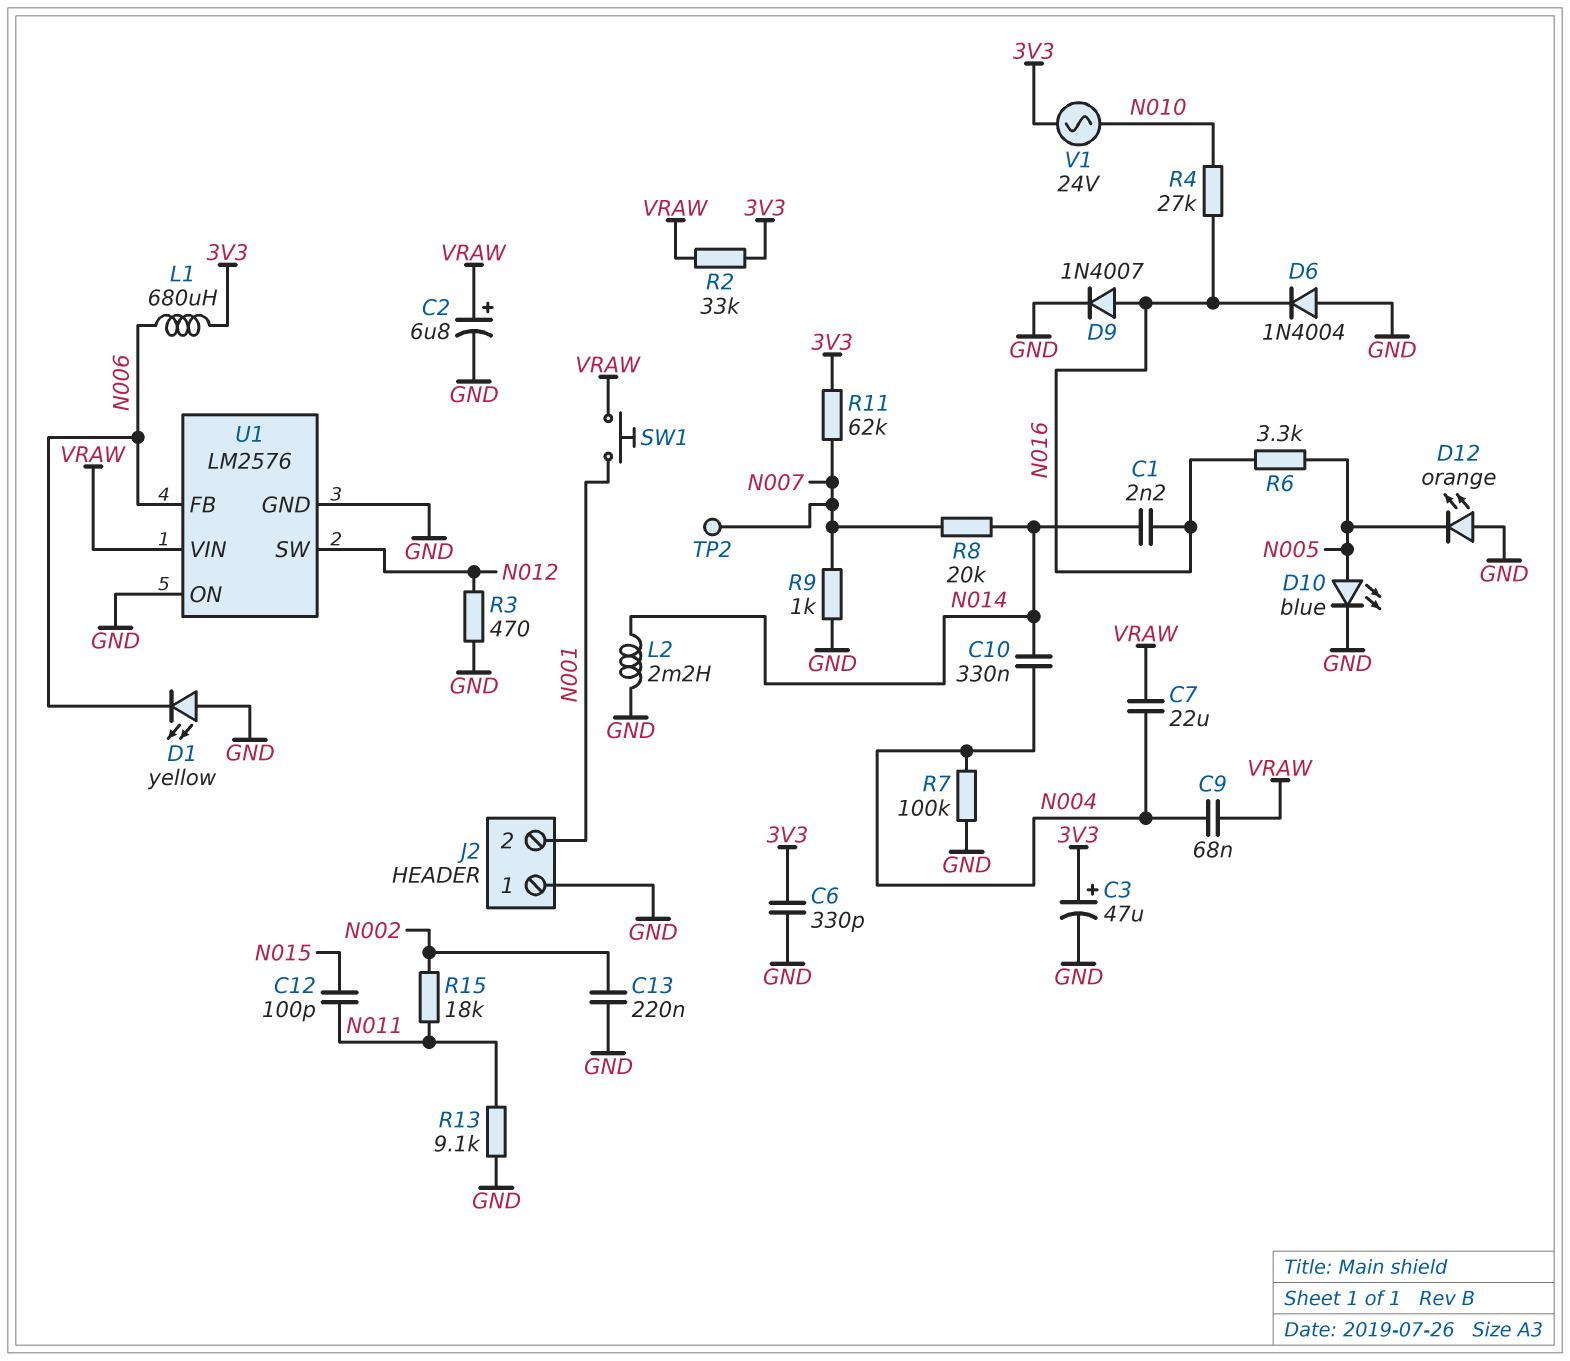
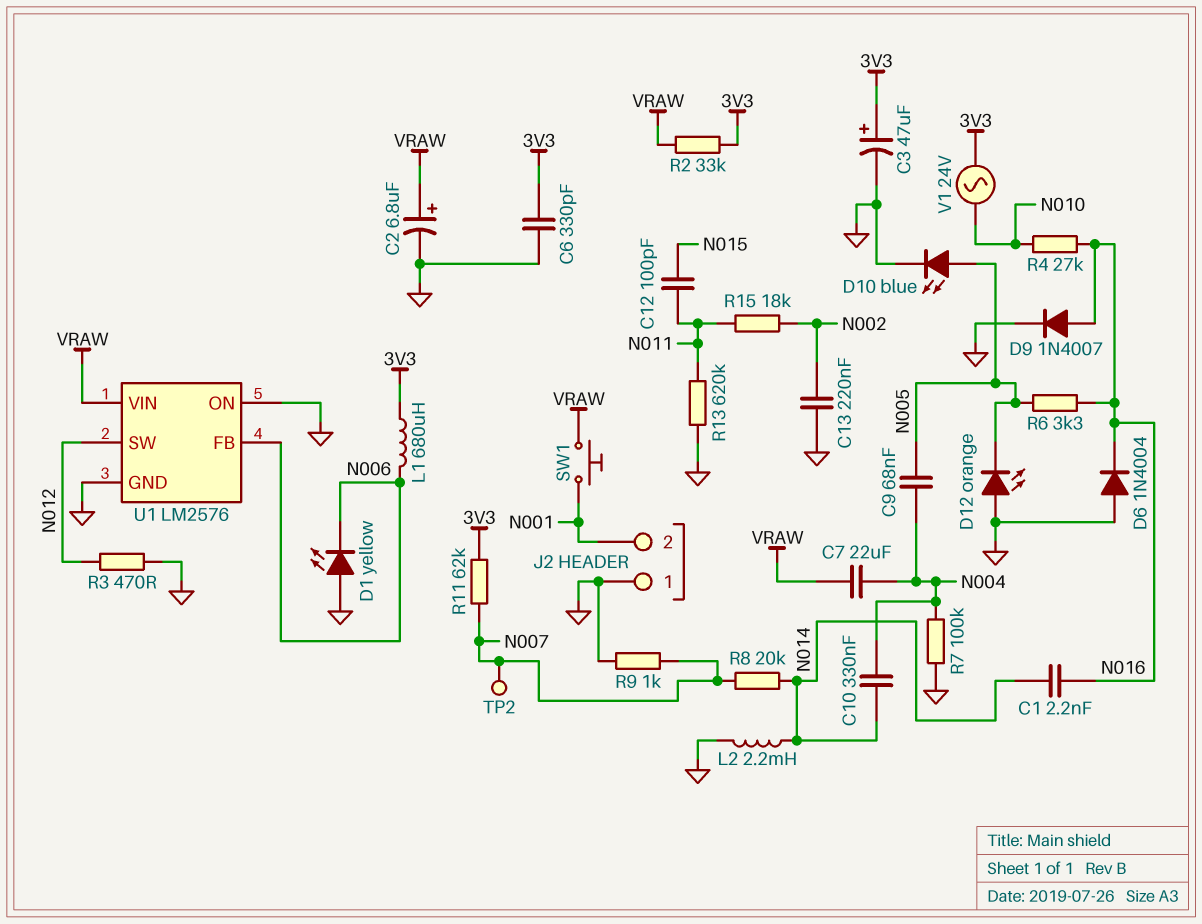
C9: 68nF (N004, VRAW) -> 68nF (N004, N005)
R13: 9.1k (GND, N011) -> 620k (GND, N011)

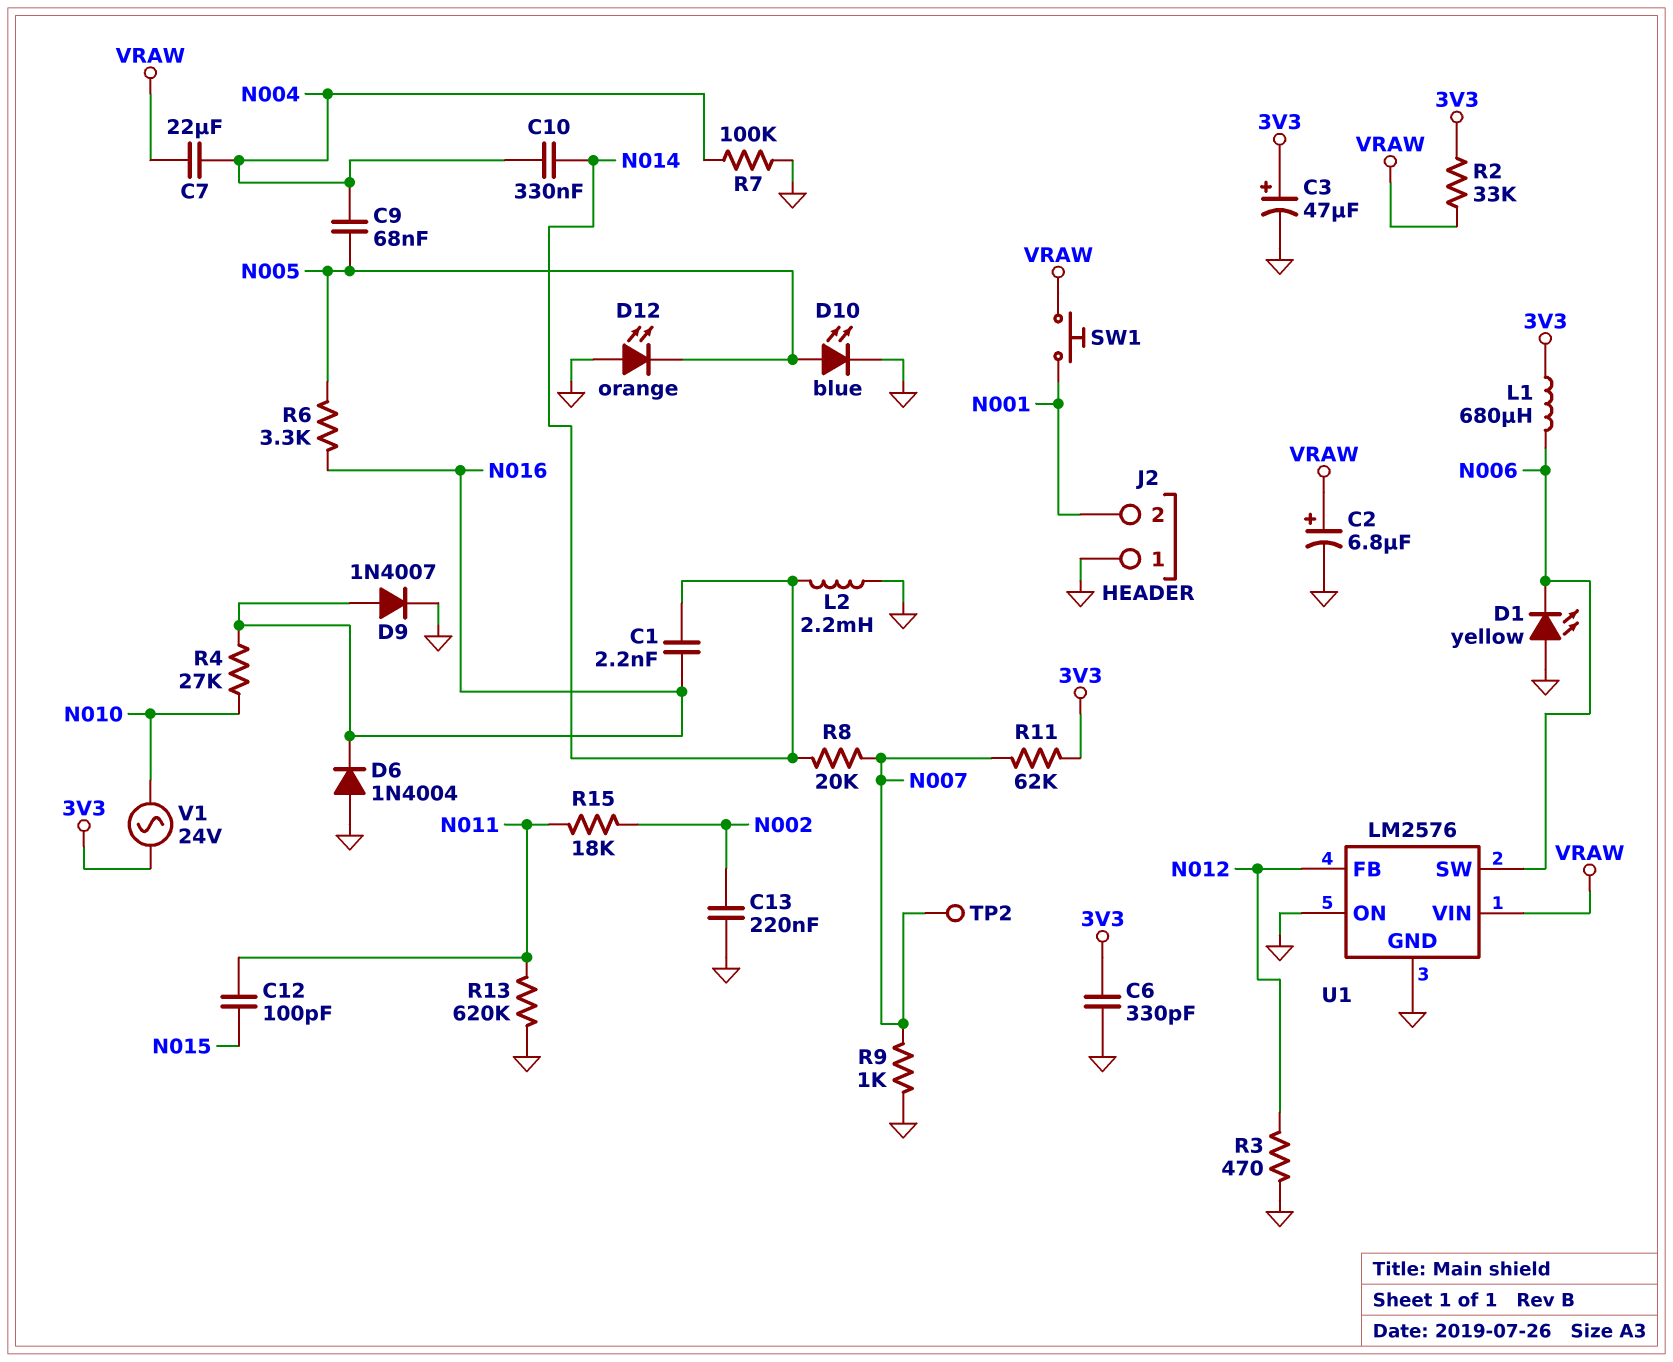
U1 pin FB: N006 -> N012
U1 pin SW: N012 -> N006

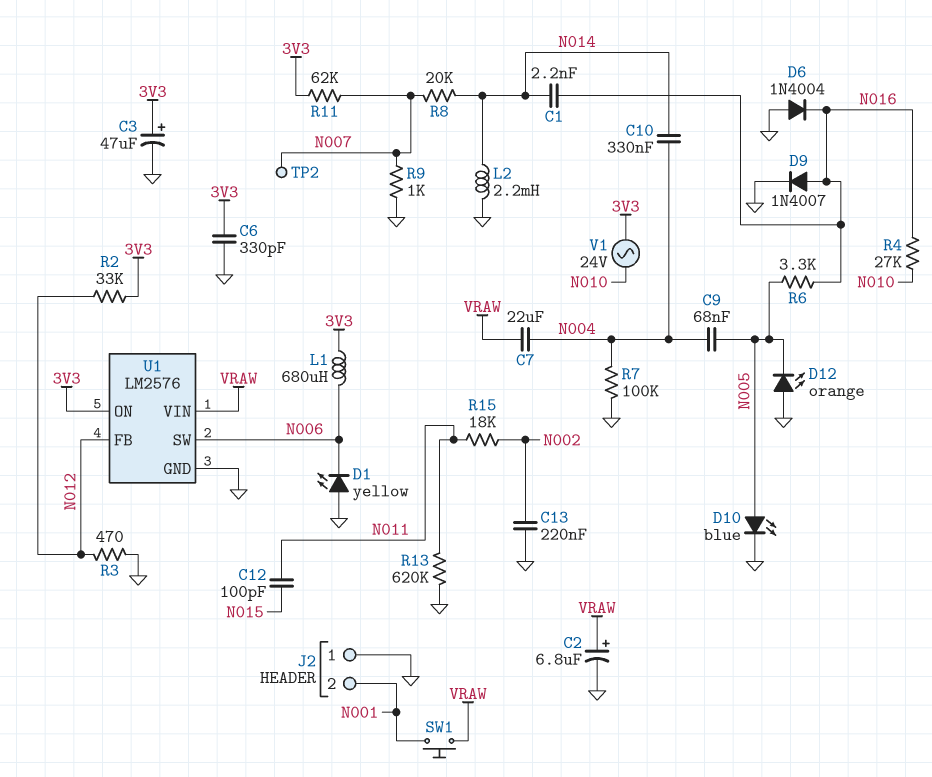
R2: 33k (3V3, VRAW) -> 33k (3V3, N012)
U1 pin ON: GND -> 3V3

